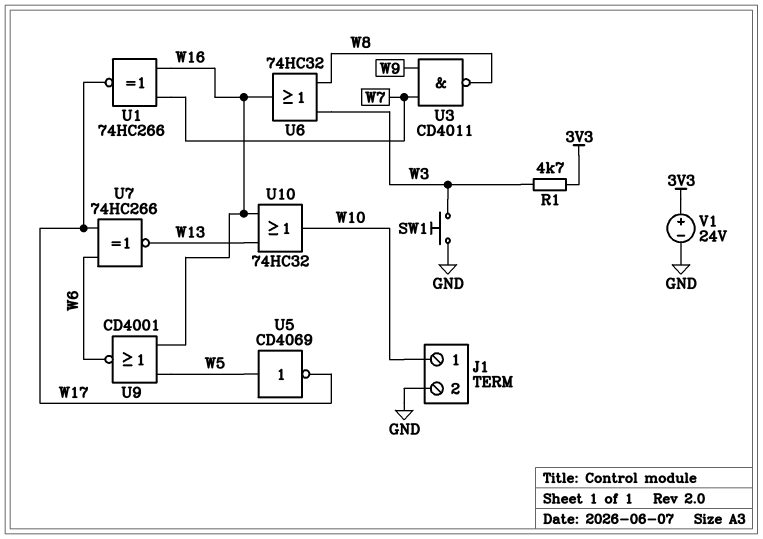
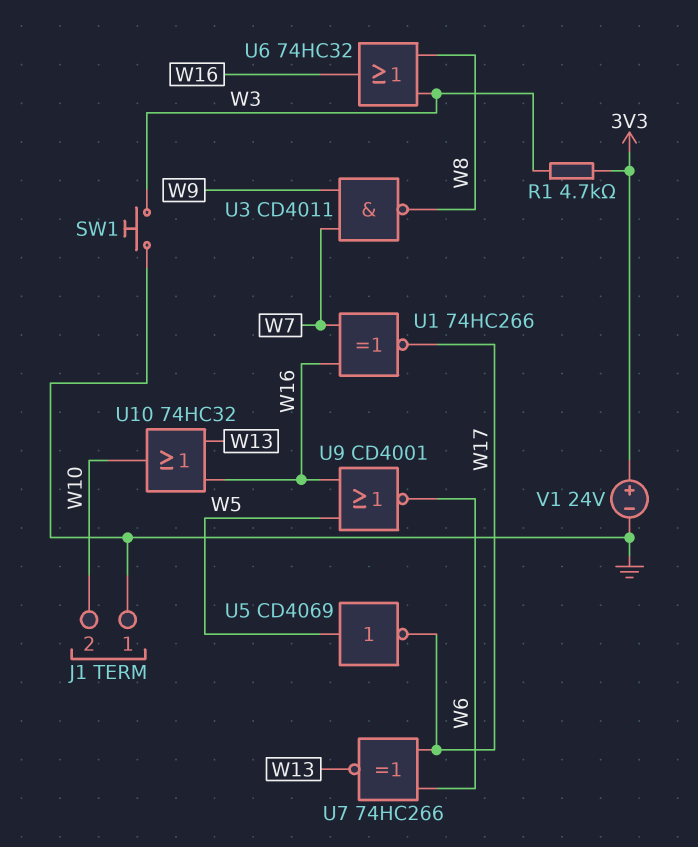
J1 pin 1: W10 -> GND
J1 pin 2: GND -> W10

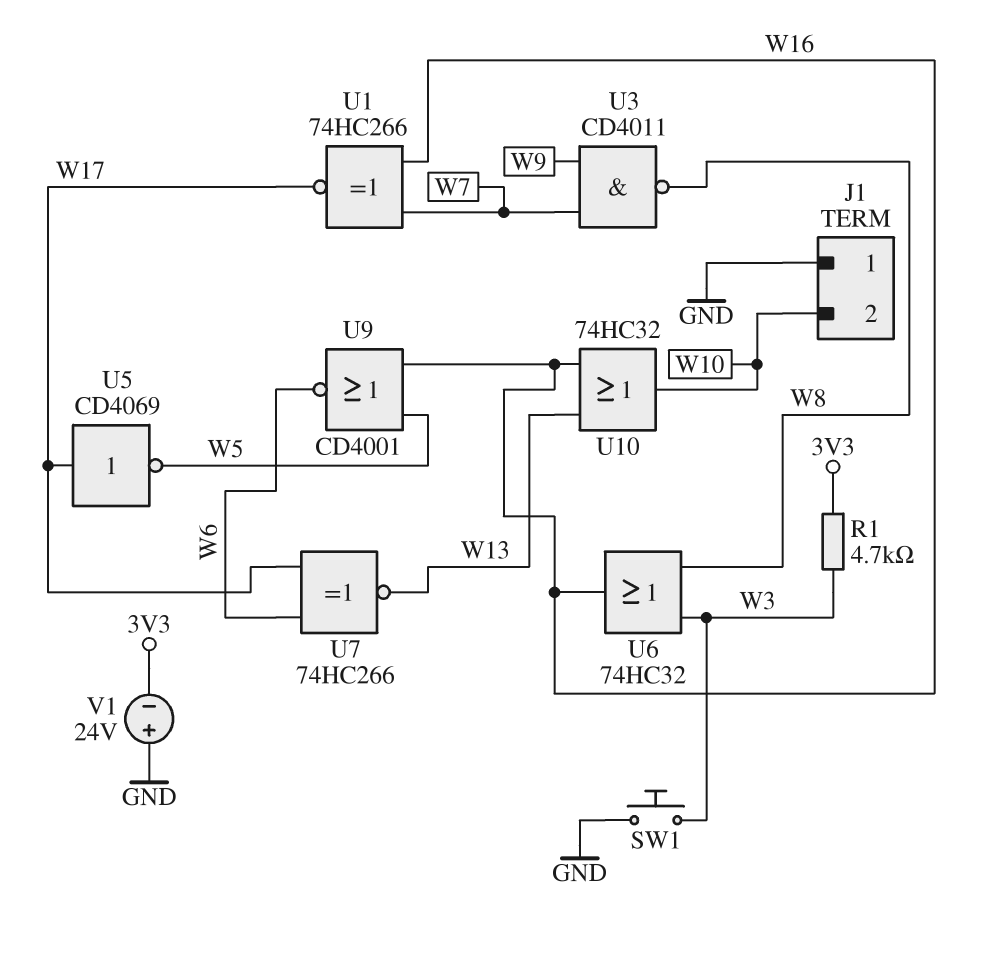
U5: NOT CD4069 (in W5, out W17) -> NOT CD4069 (in W17, out W5)
V1: 24V (plus 3V3, minus GND) -> 24V (plus GND, minus 3V3)

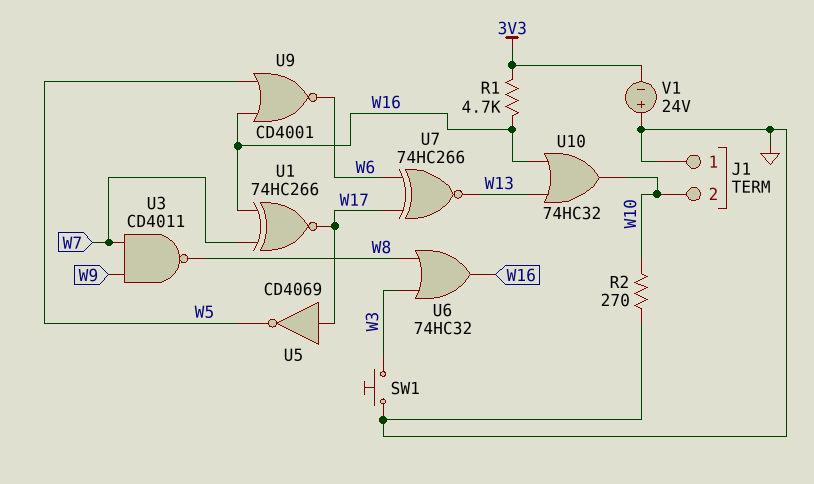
R1: 4.7k (3V3, W3) -> 4.7k (3V3, W16)
R2: none -> 270 (GND, W10)

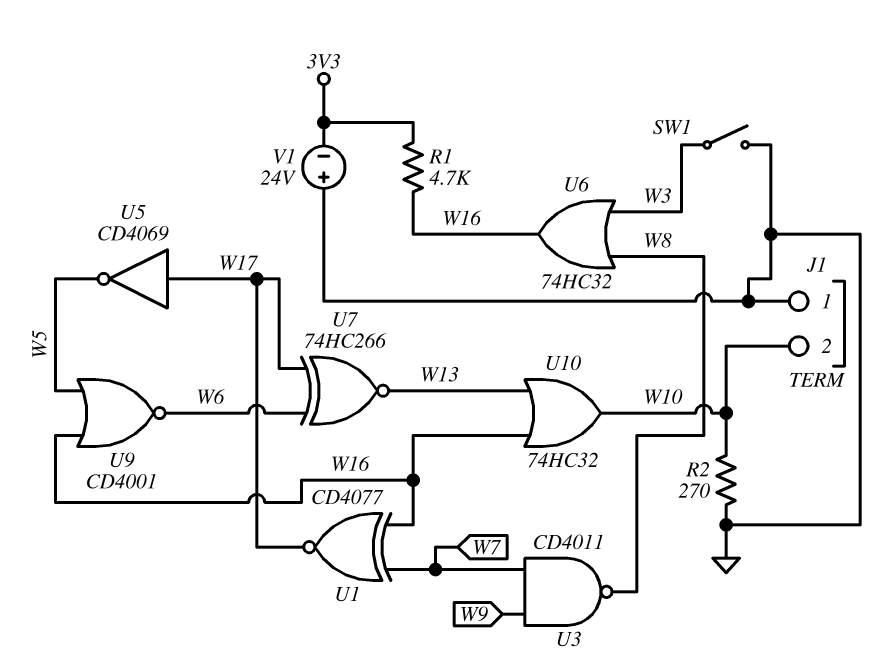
SW1: button (GND, W3) -> switch (GND, W3)
U1: XNOR 74HC266 (in W7, in W16, out W17) -> XNOR CD4077 (in W7, in W16, out W17)

